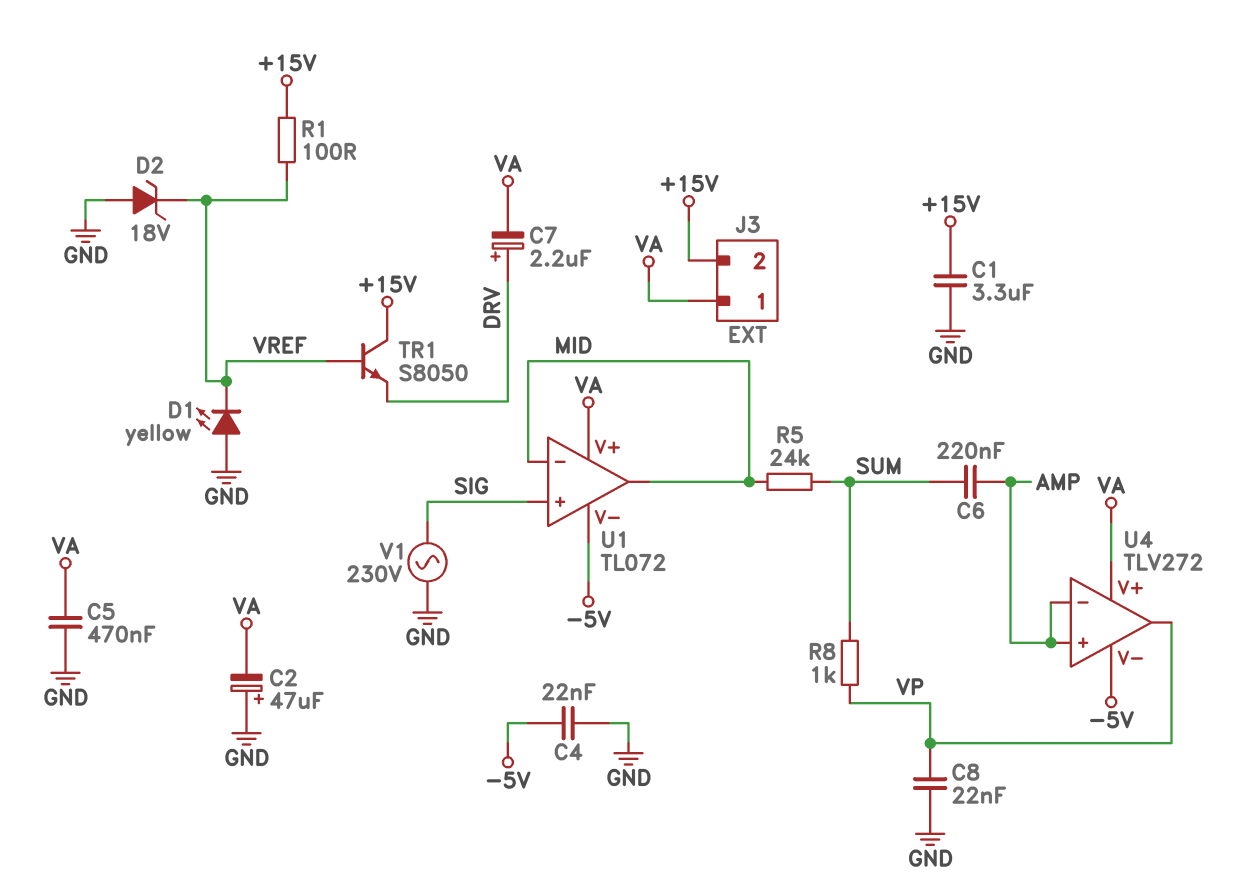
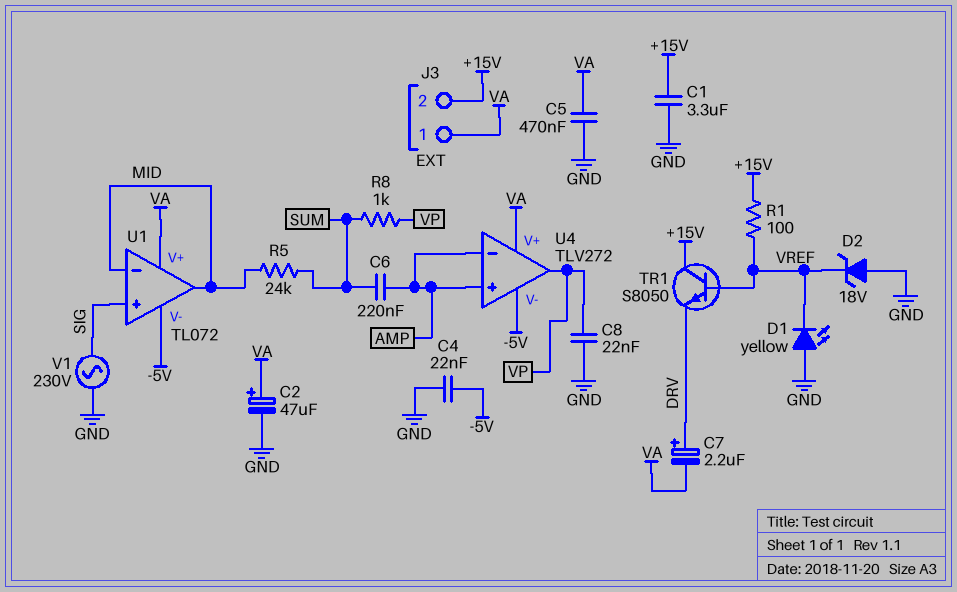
C2: 47uF (plus GND, minus VA) -> 47uF (plus VA, minus GND)

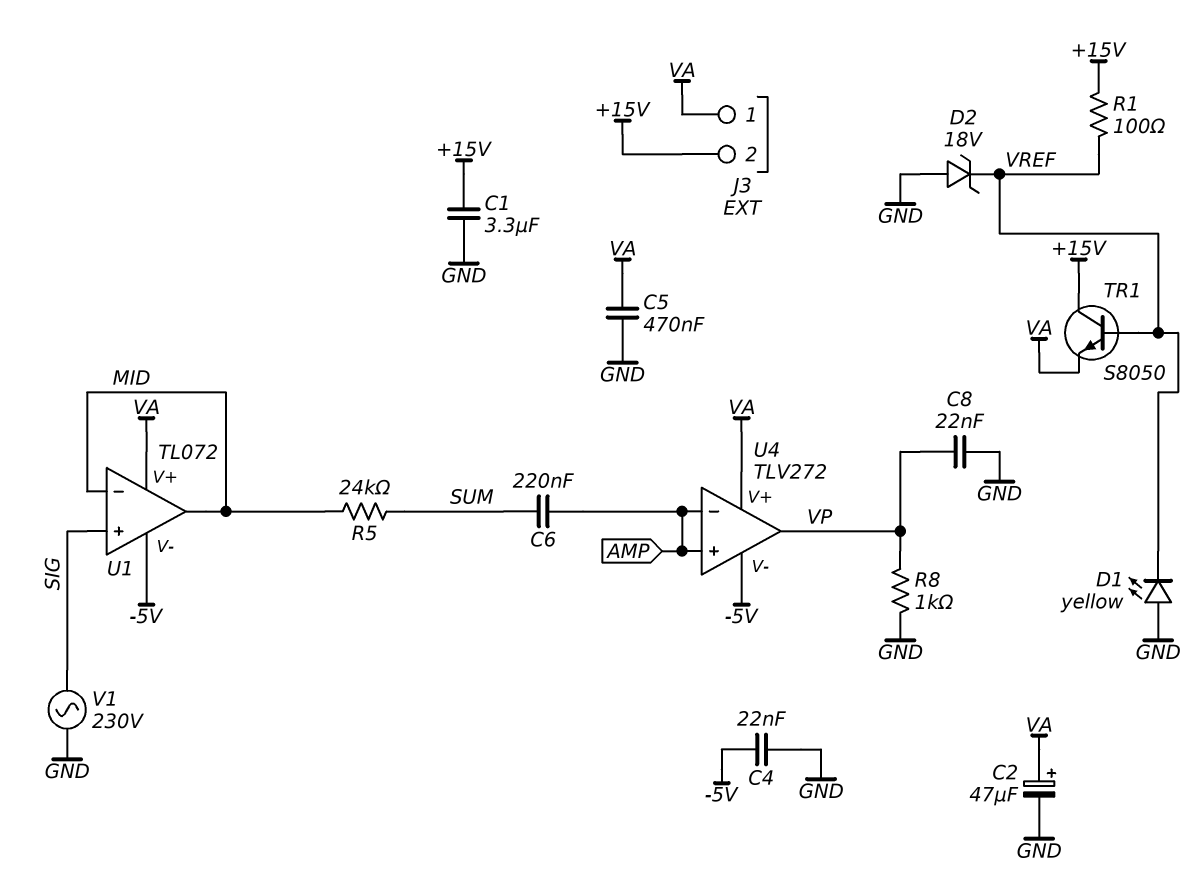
C7: 2.2uF (plus DRV, minus VA) -> none
R8: 1k (SUM, VP) -> 1k (GND, VP)
TR1: NPN S8050 (B VREF, C +15V, E DRV) -> NPN S8050 (B VREF, C +15V, E VA)

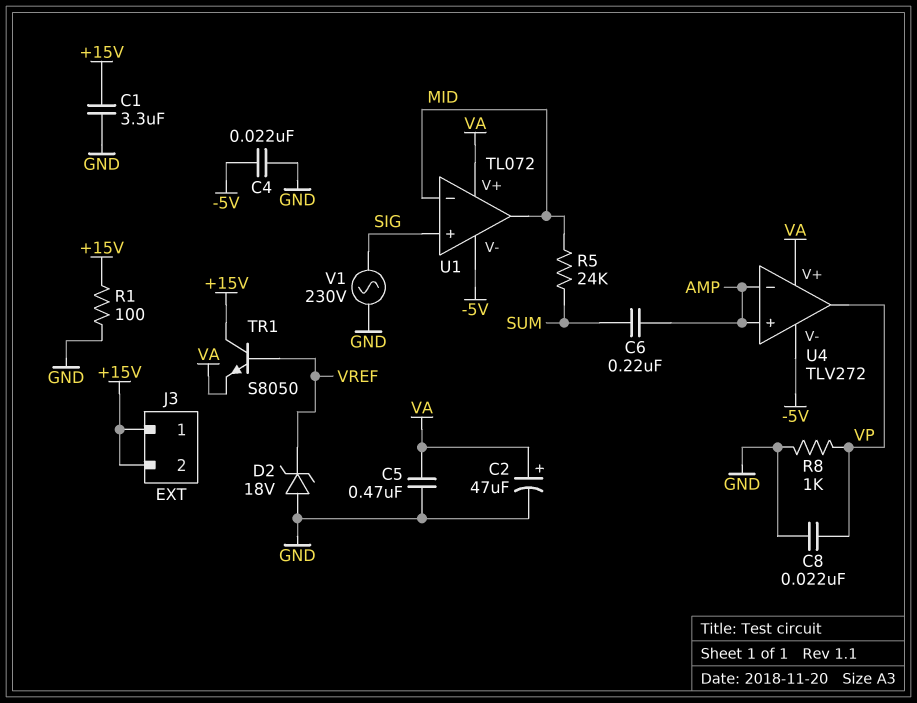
D1: LED yellow (A GND, K VREF) -> none
J3 pin 1: VA -> +15V
R1: 100 (+15V, VREF) -> 100 (+15V, GND)

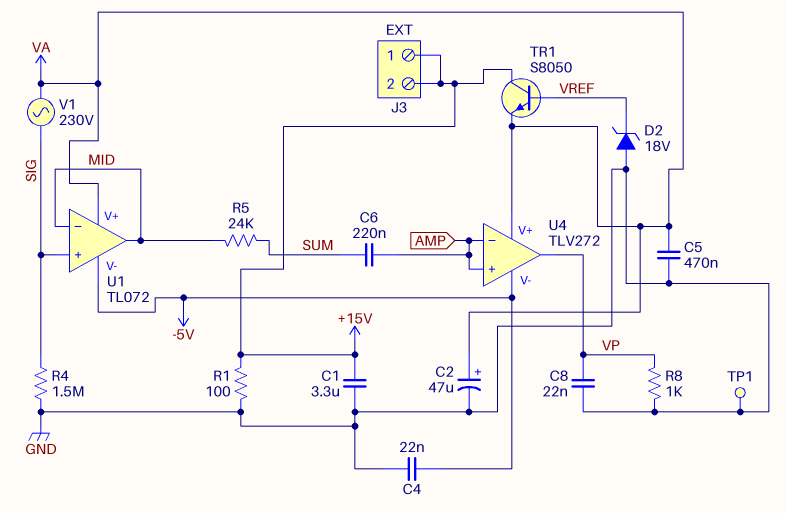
R4: none -> 1.5M (GND, SIG)
TP1: none -> test point (GND)
V1: AC 230V (GND, SIG) -> AC 230V (SIG, VA)

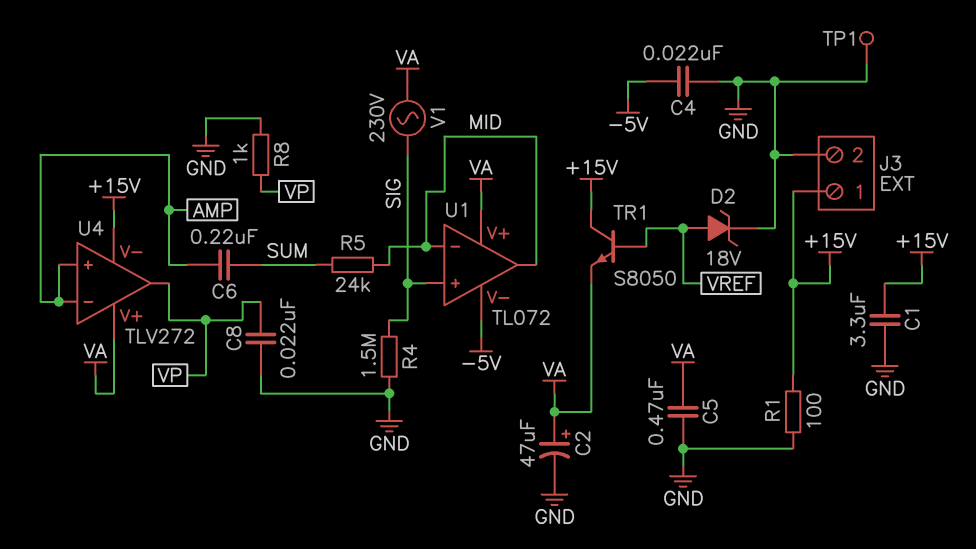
D2: zener 18V (A GND, K VREF) -> zener 18V (A VREF, K GND)
J3 pin 2: +15V -> GND
U4 pin V-: -5V -> +15V

